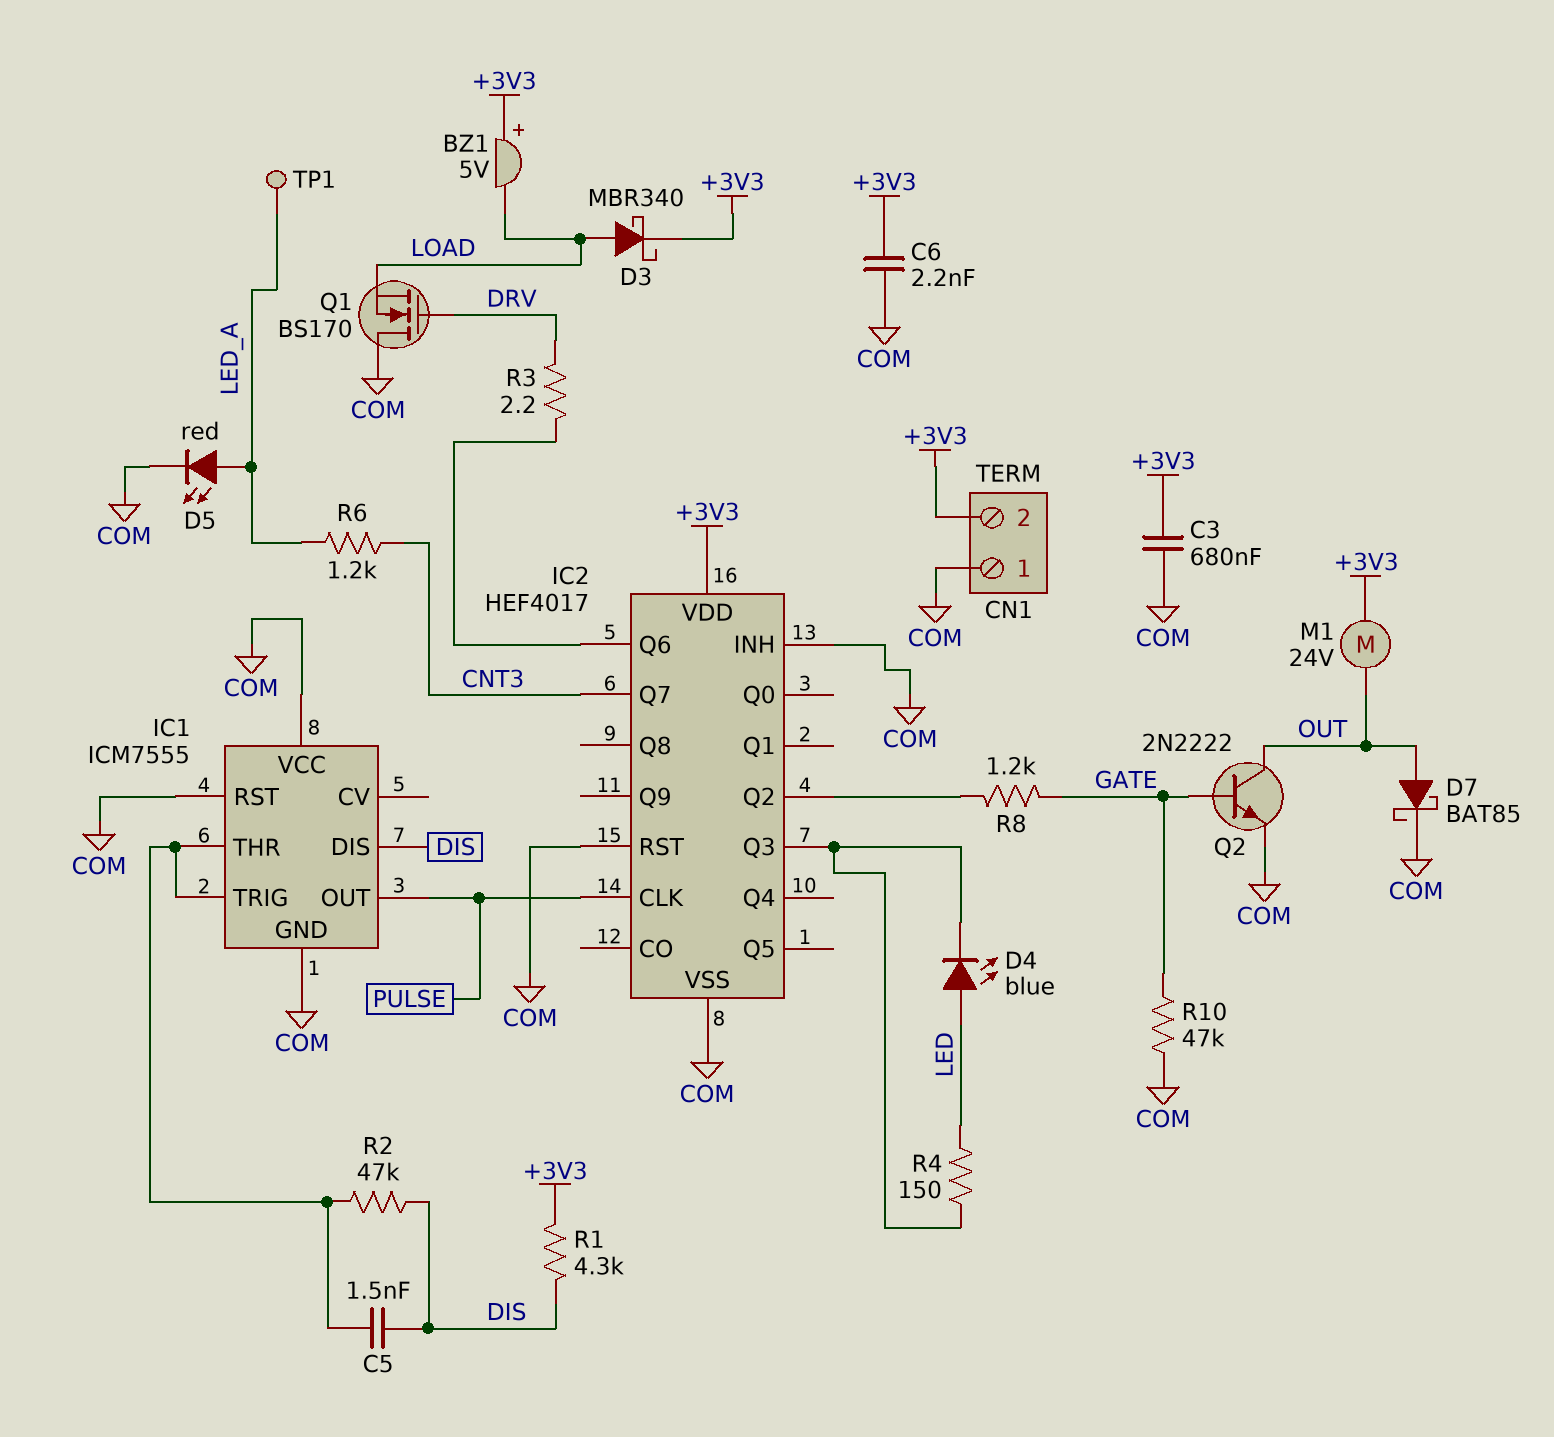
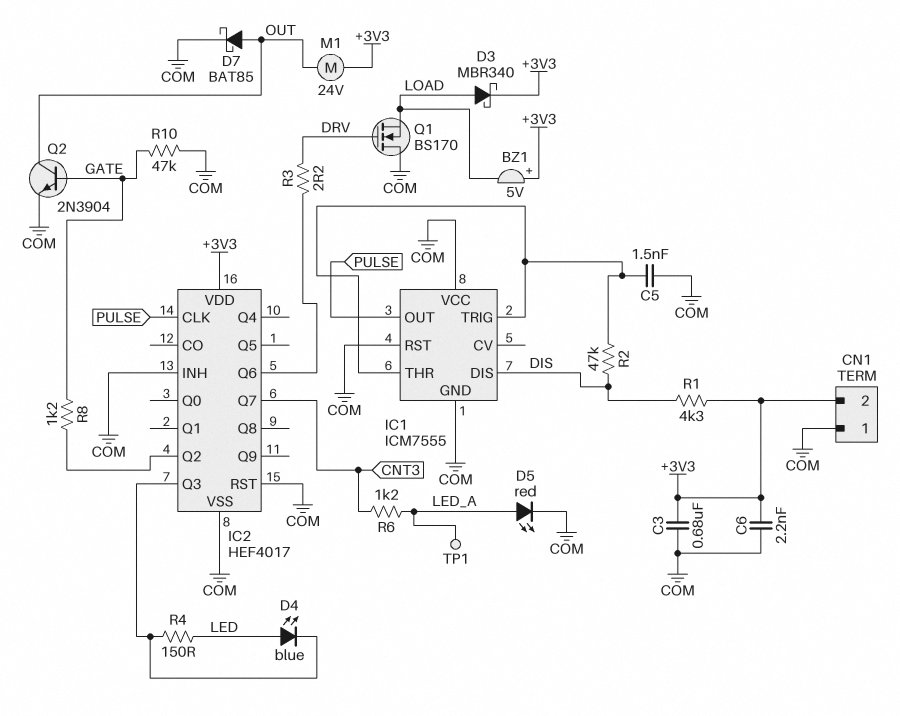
C5: 1.5nF (DIS, IC1/THR) -> 1.5nF (COM, IC1/THR)
Q2: NPN 2N2222 (B GATE, C OUT, E COM) -> NPN 2N3904 (B GATE, C OUT, E COM)

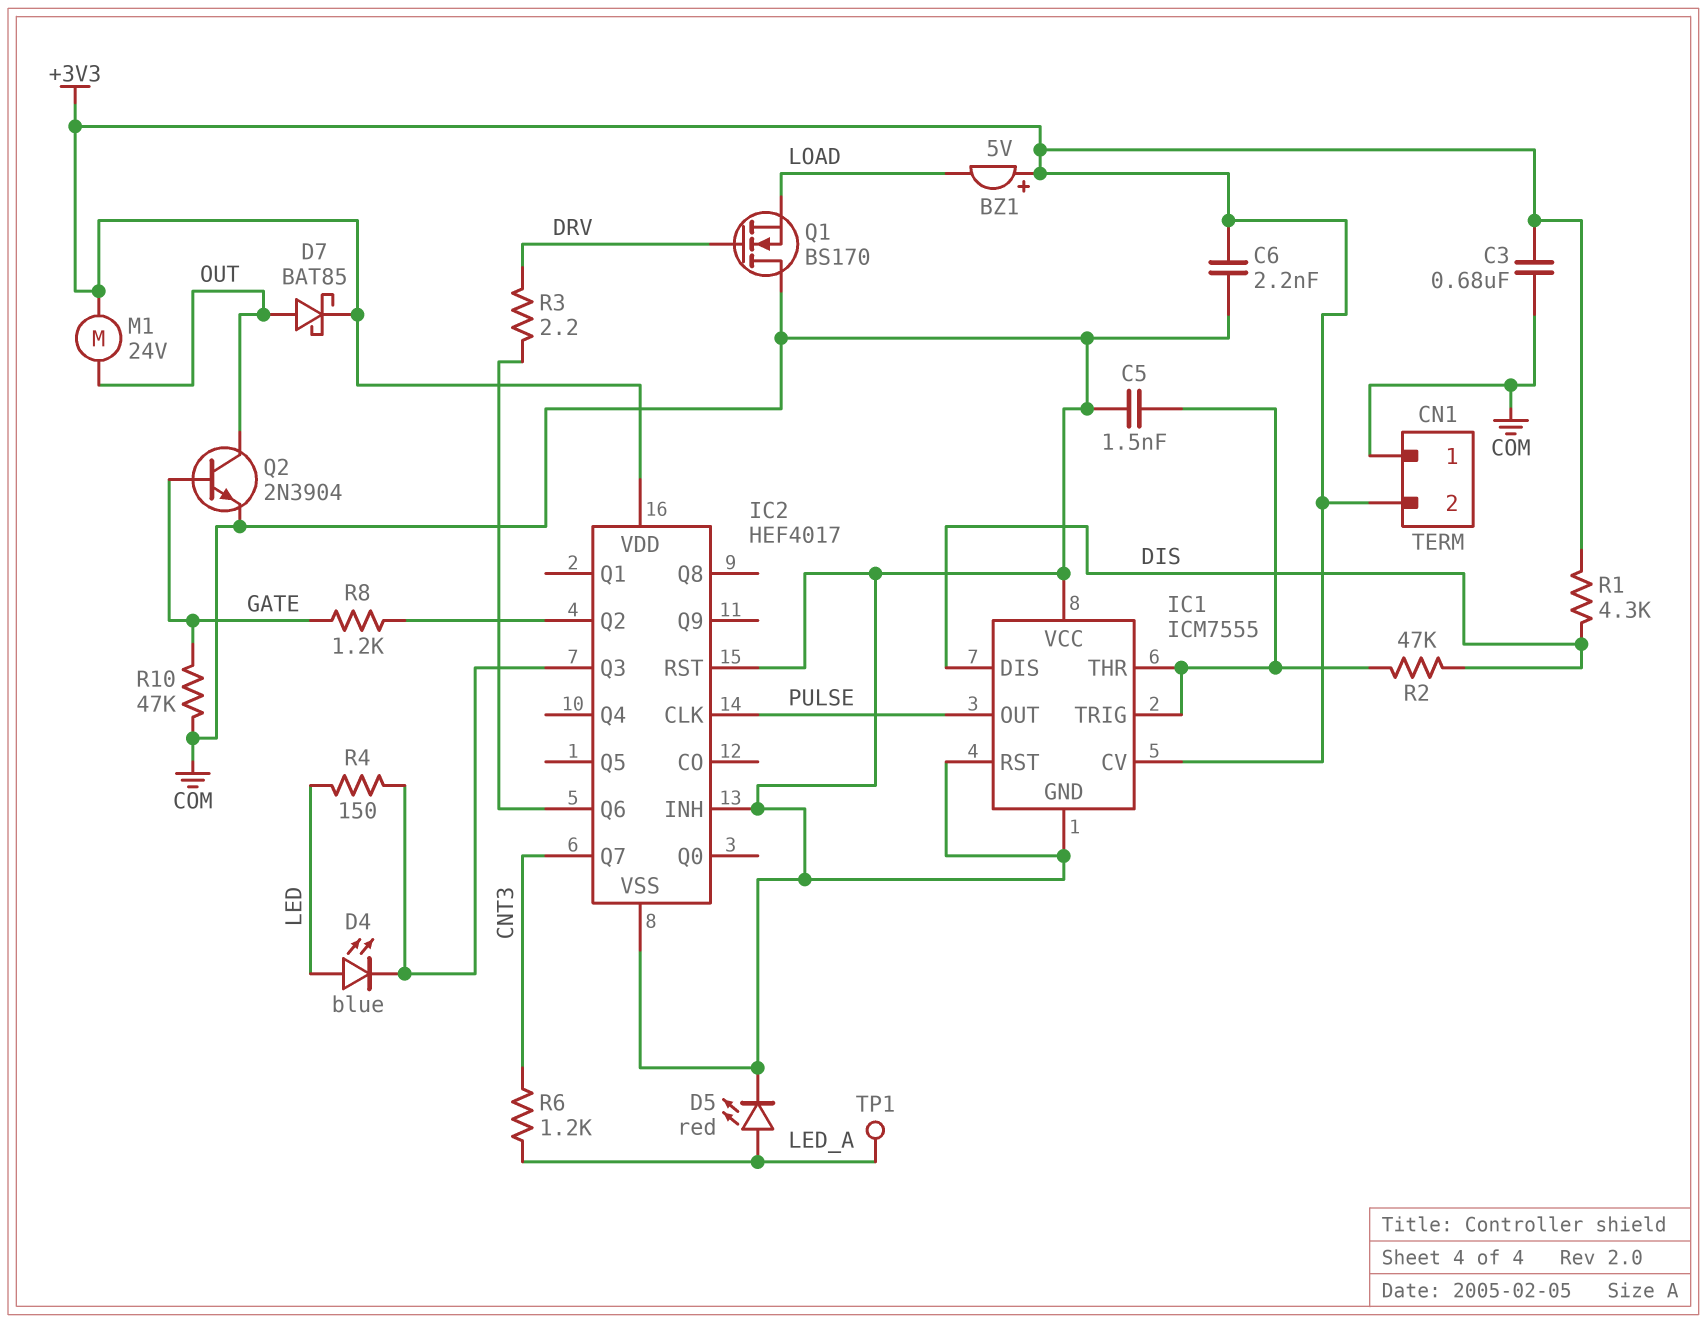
D3: schottky MBR340 (A LOAD, K +3V3) -> none
D7: schottky BAT85 (A OUT, K COM) -> schottky BAT85 (A OUT, K +3V3)
IC1 pin CV: none -> +3V3

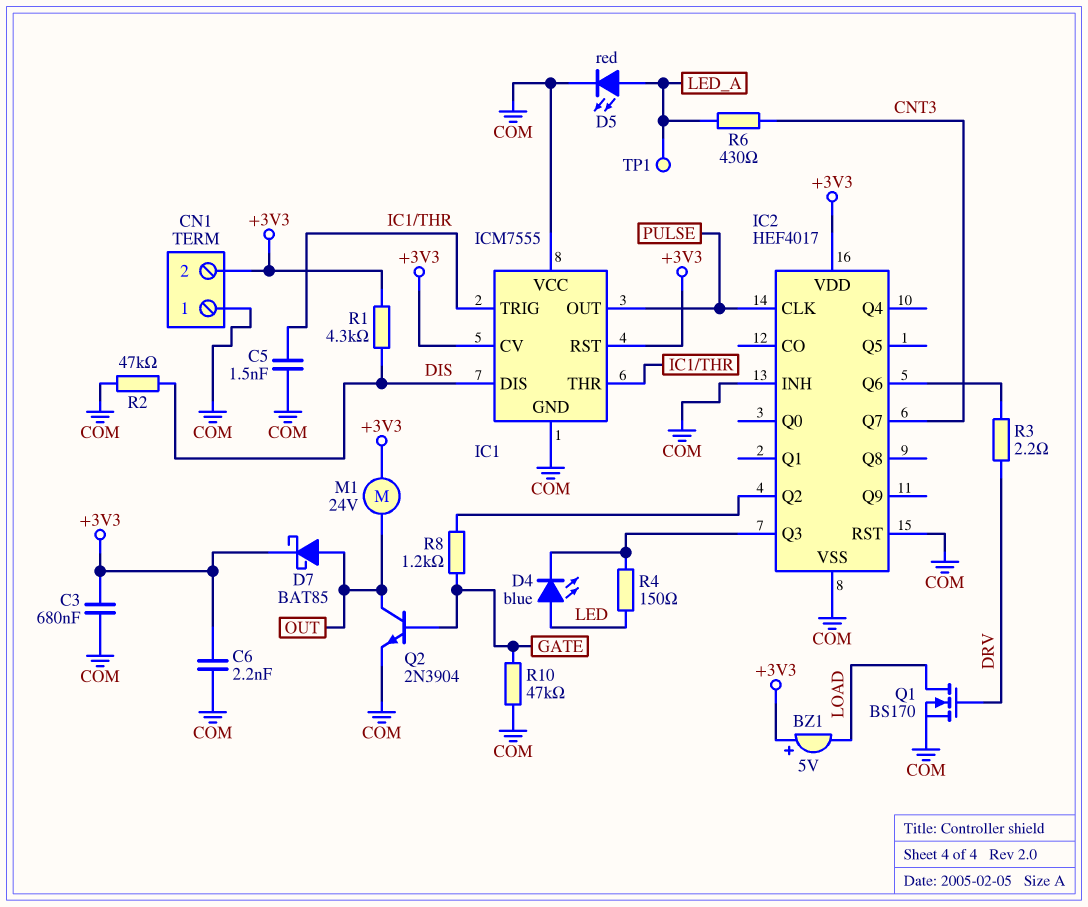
IC1 pin RST: COM -> +3V3
Q1: NMOS BS170 (G DRV, D COM, S LOAD) -> NMOS BS170 (G DRV, D LOAD, S COM)
R2: 47k (DIS, IC1/THR) -> 47k (COM, DIS)
R6: 1.2k (CNT3, LED_A) -> 430 (CNT3, LED_A)

